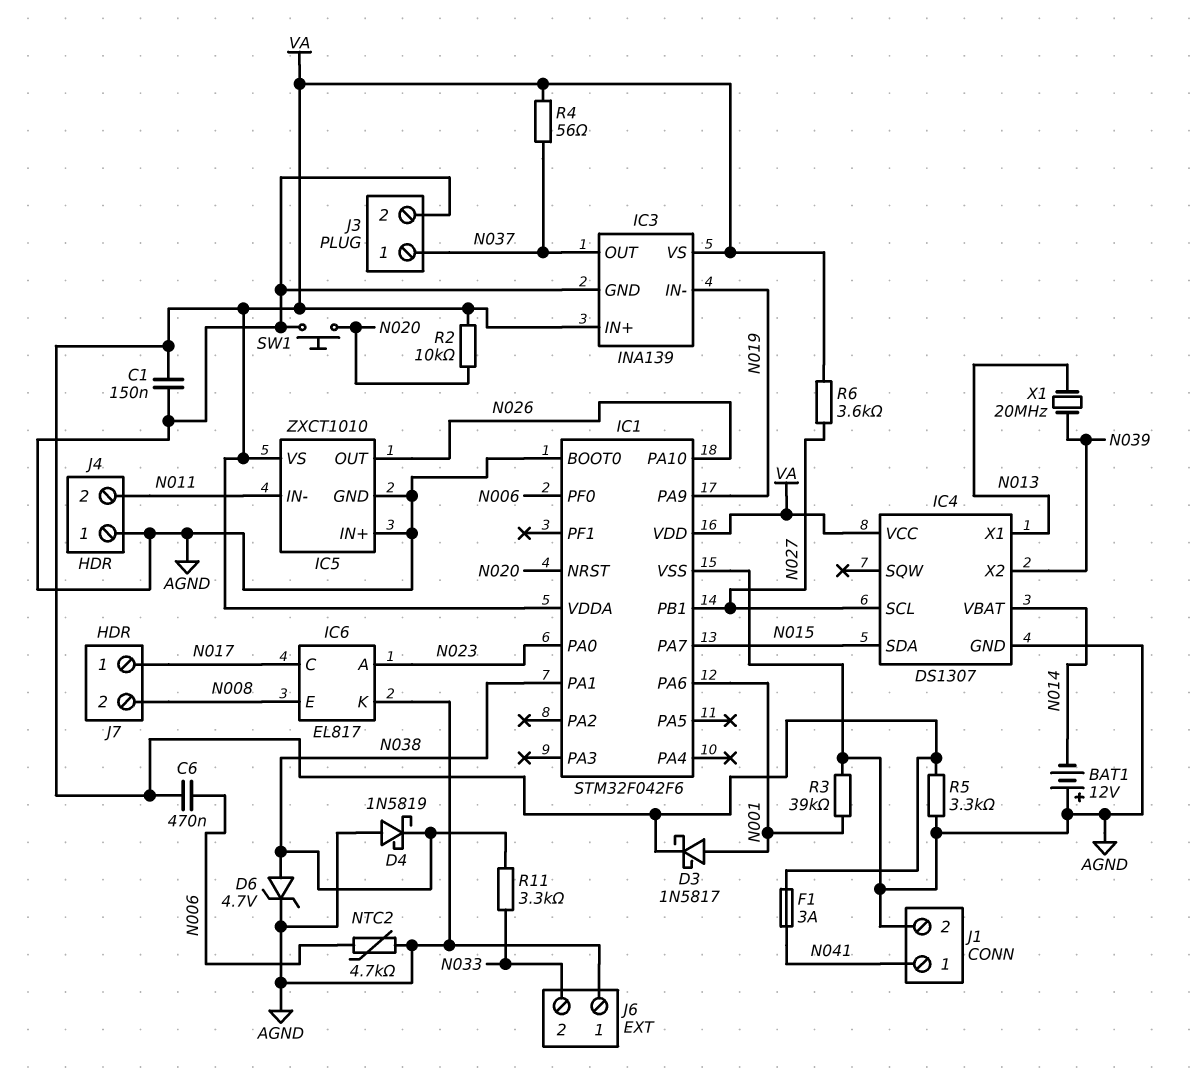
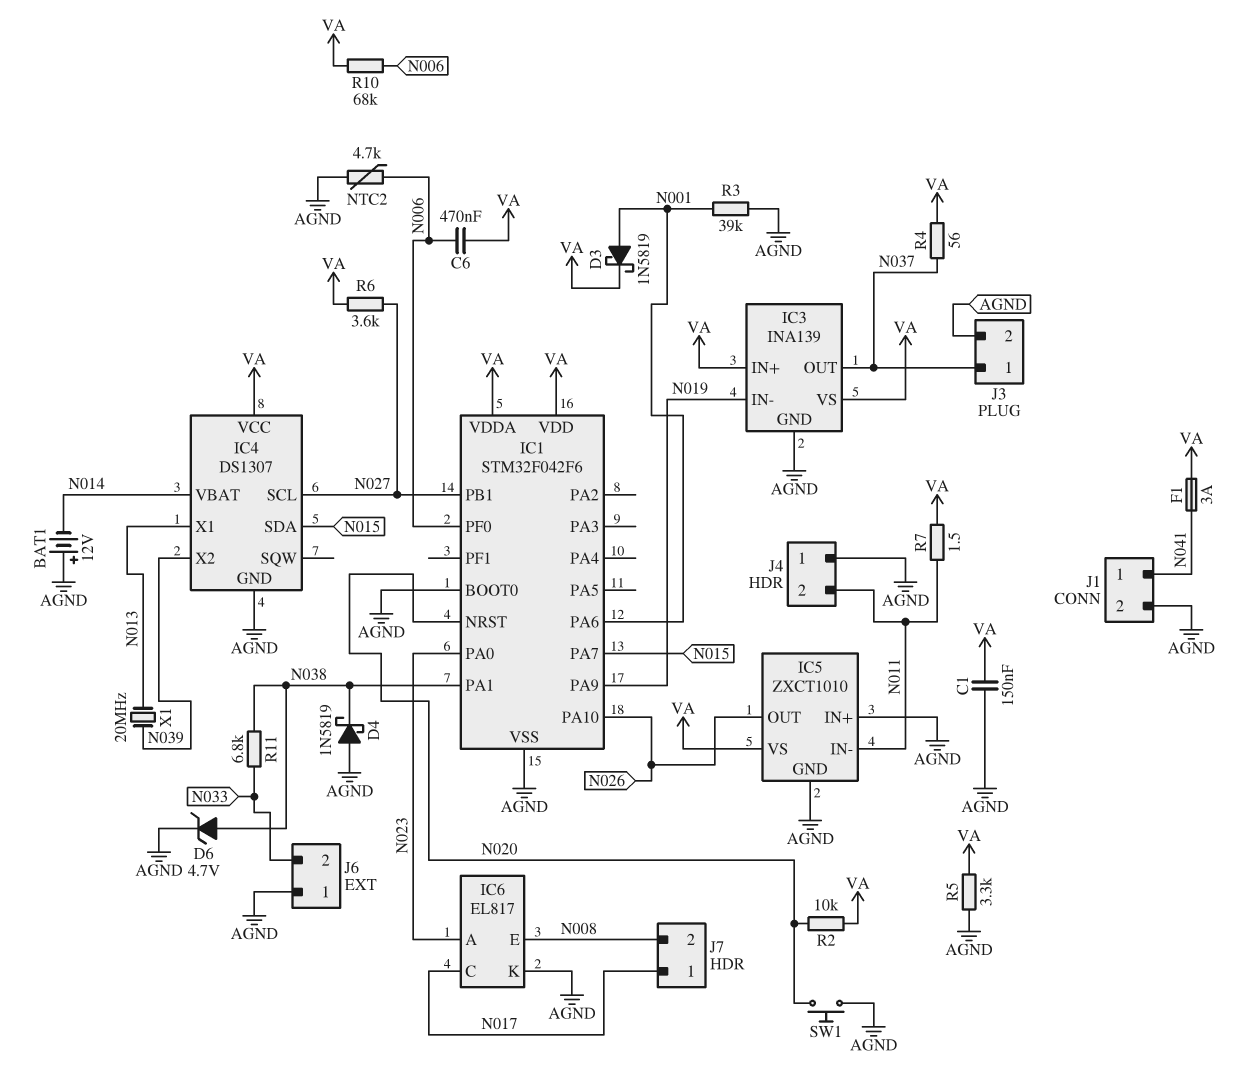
D3: schottky 1N5817 (A N001, K VA) -> schottky 1N5819 (A N001, K VA)
R7: none -> 1.5 (N011, VA)
R10: none -> 68k (N006, VA)
R11: 3.3k (N033, N038) -> 6.8k (N033, N038)

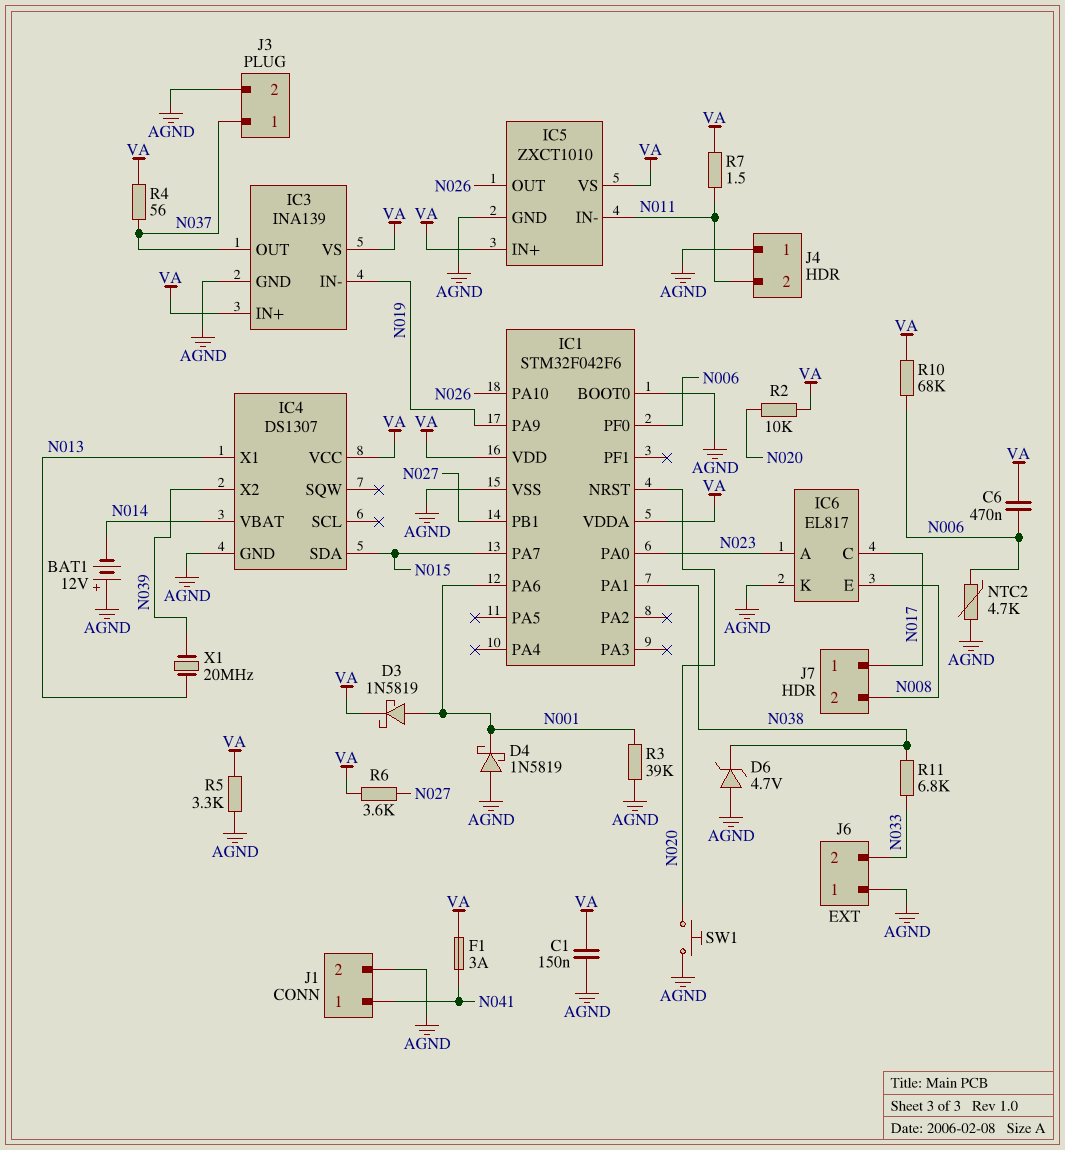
D4: schottky 1N5819 (A AGND, K N038) -> schottky 1N5819 (A AGND, K N001)
D6: zener 4.7V (A N038, K AGND) -> zener 4.7V (A AGND, K N038)
IC4 pin SCL: N027 -> none
IC5 pin IN+: AGND -> VA

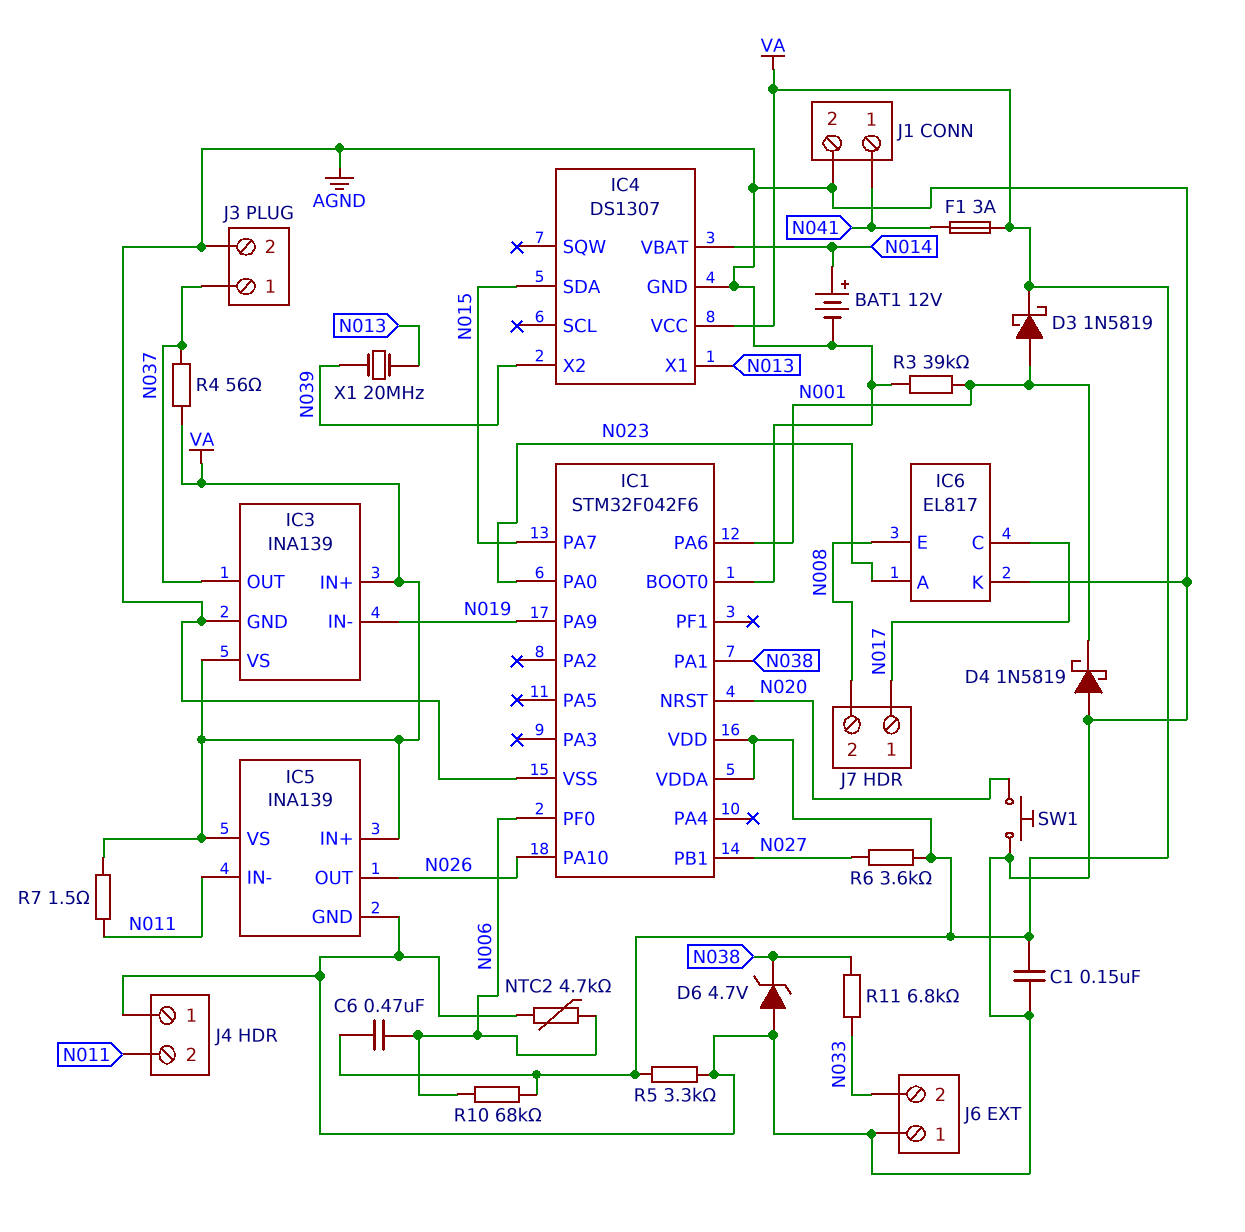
BAT1: 12V (plus AGND, minus N014) -> 12V (plus N014, minus AGND)
IC5: ZXCT1010 -> INA139
R2: 10k (N020, VA) -> none

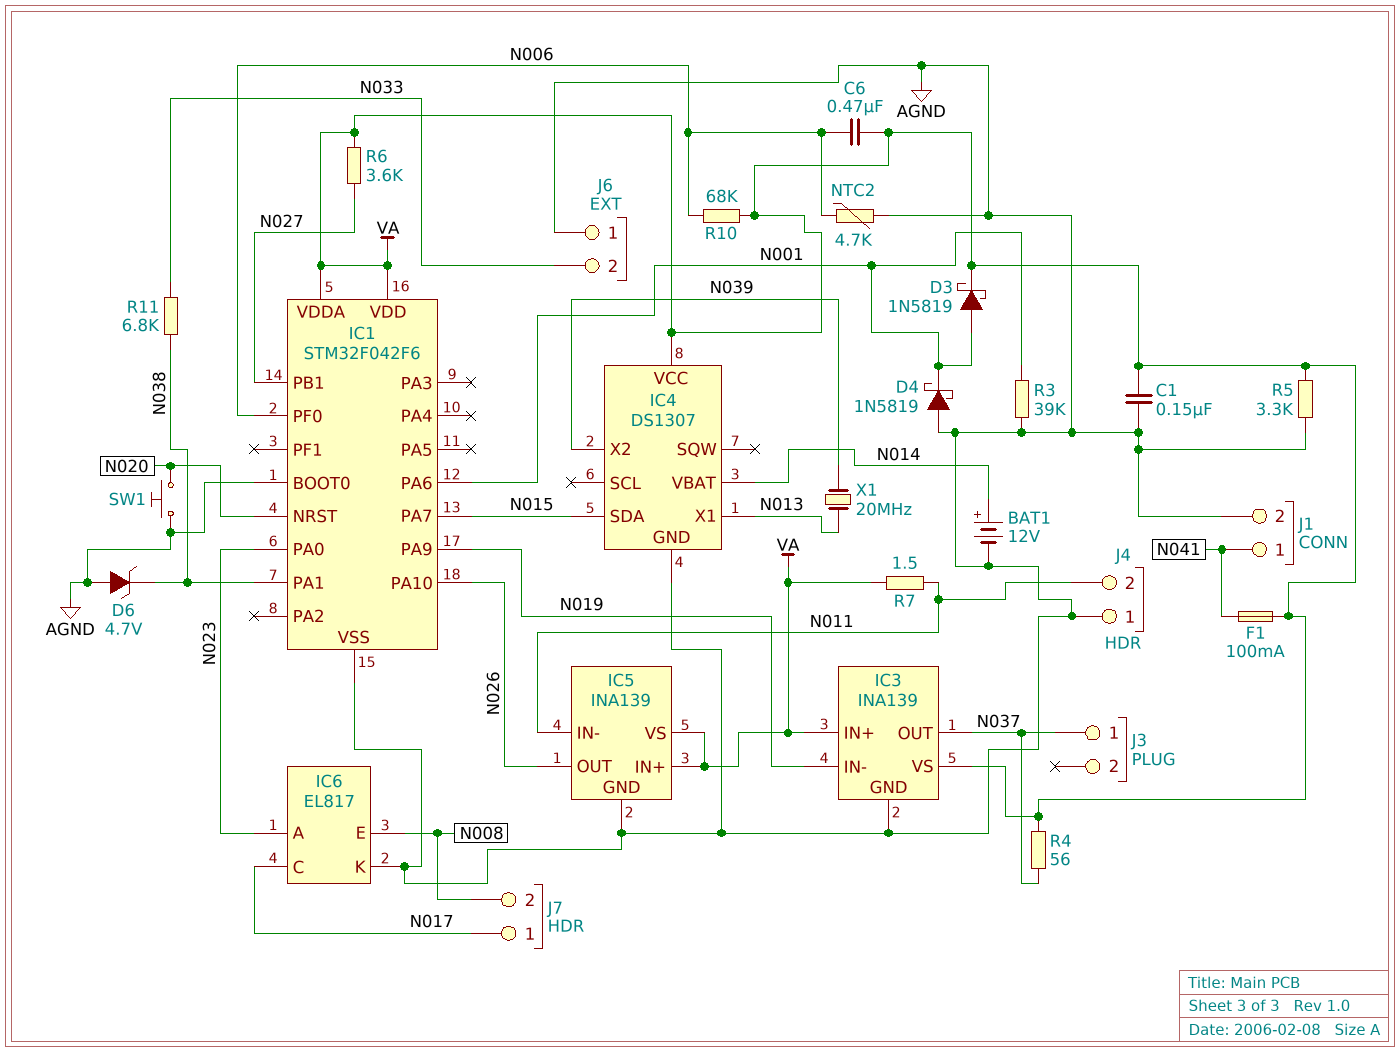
F1: 3A (N041, VA) -> 100mA (N041, VA)
J3 pin 2: AGND -> none

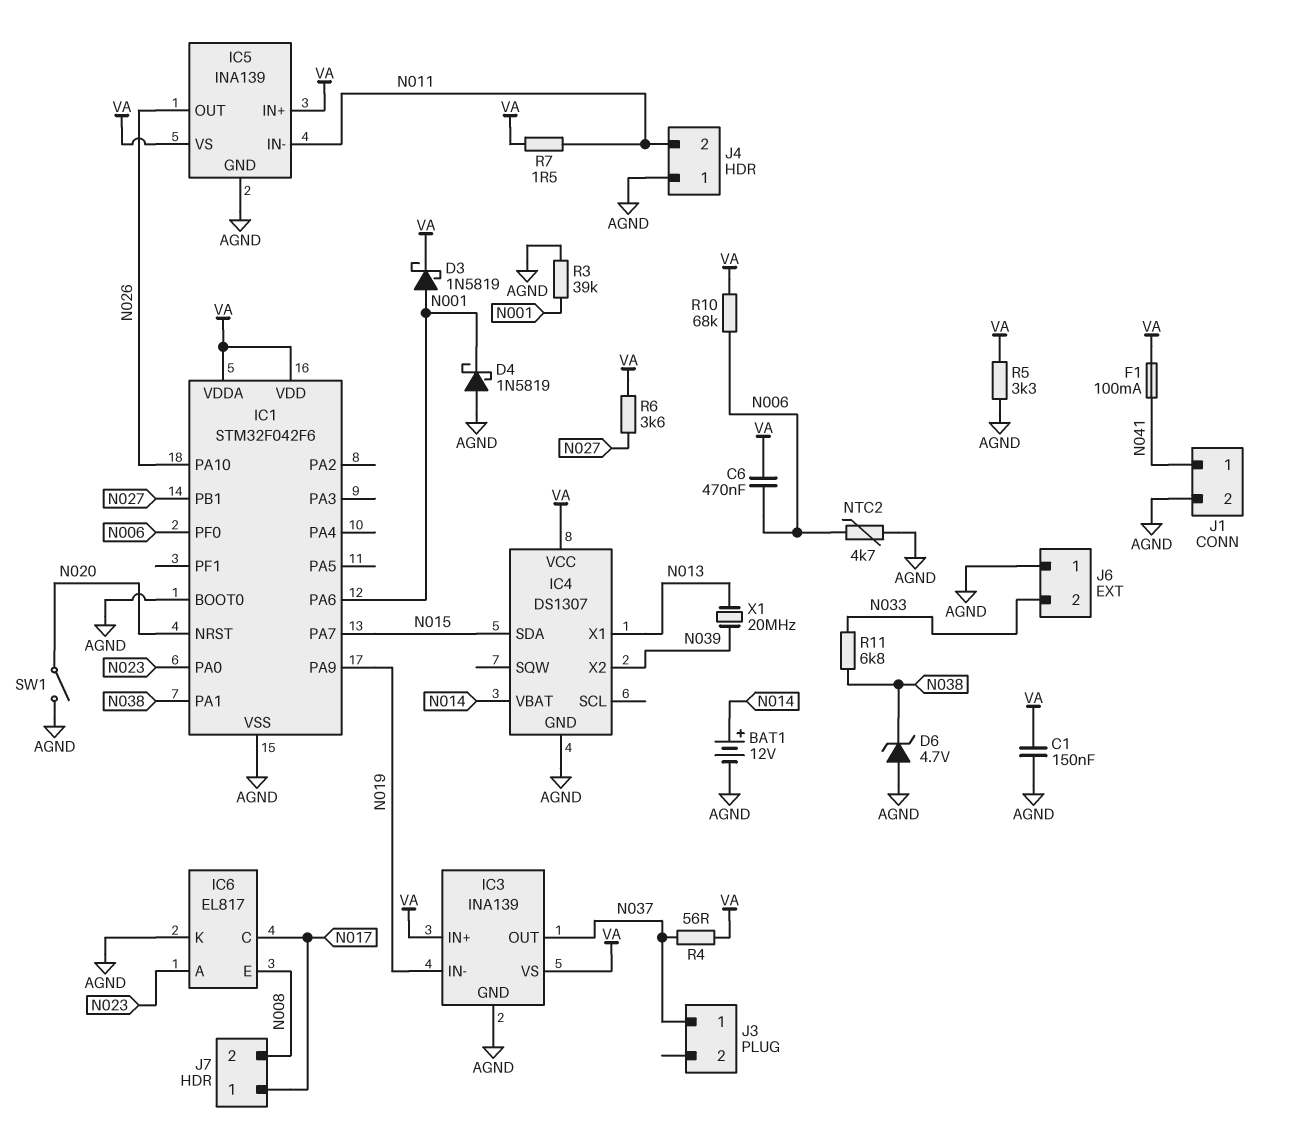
SW1: button (AGND, N020) -> switch (AGND, N020)

